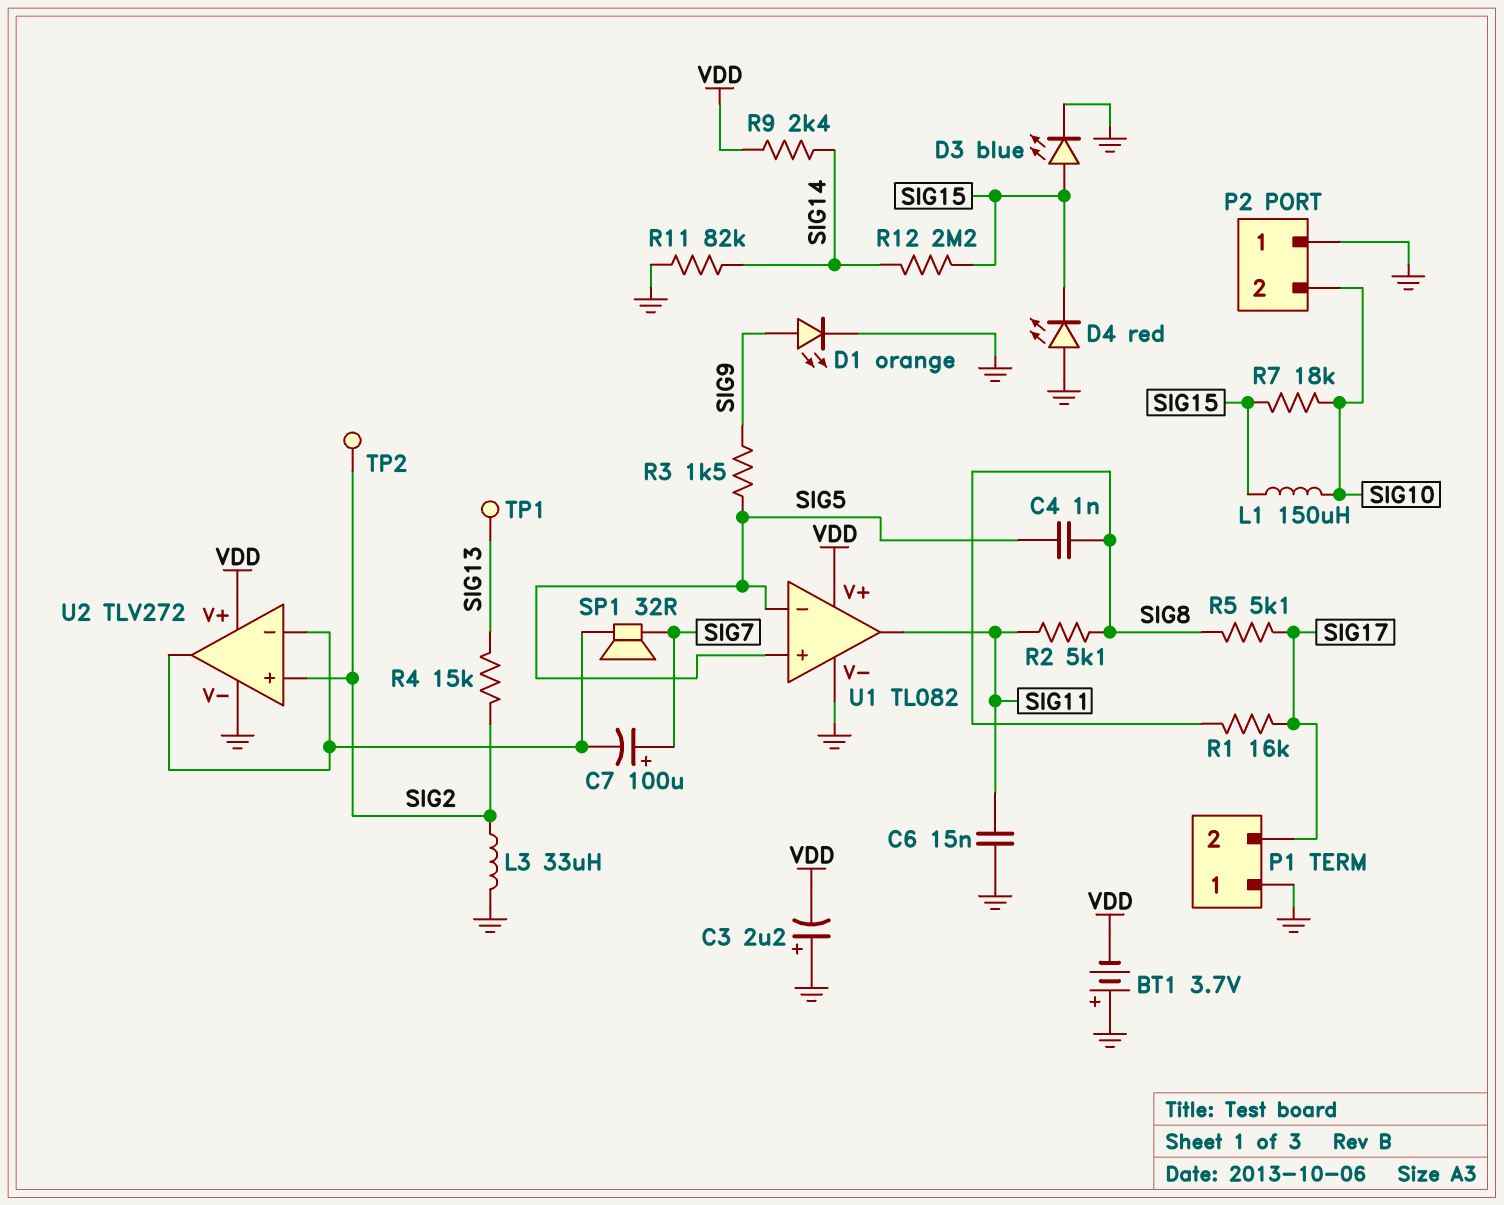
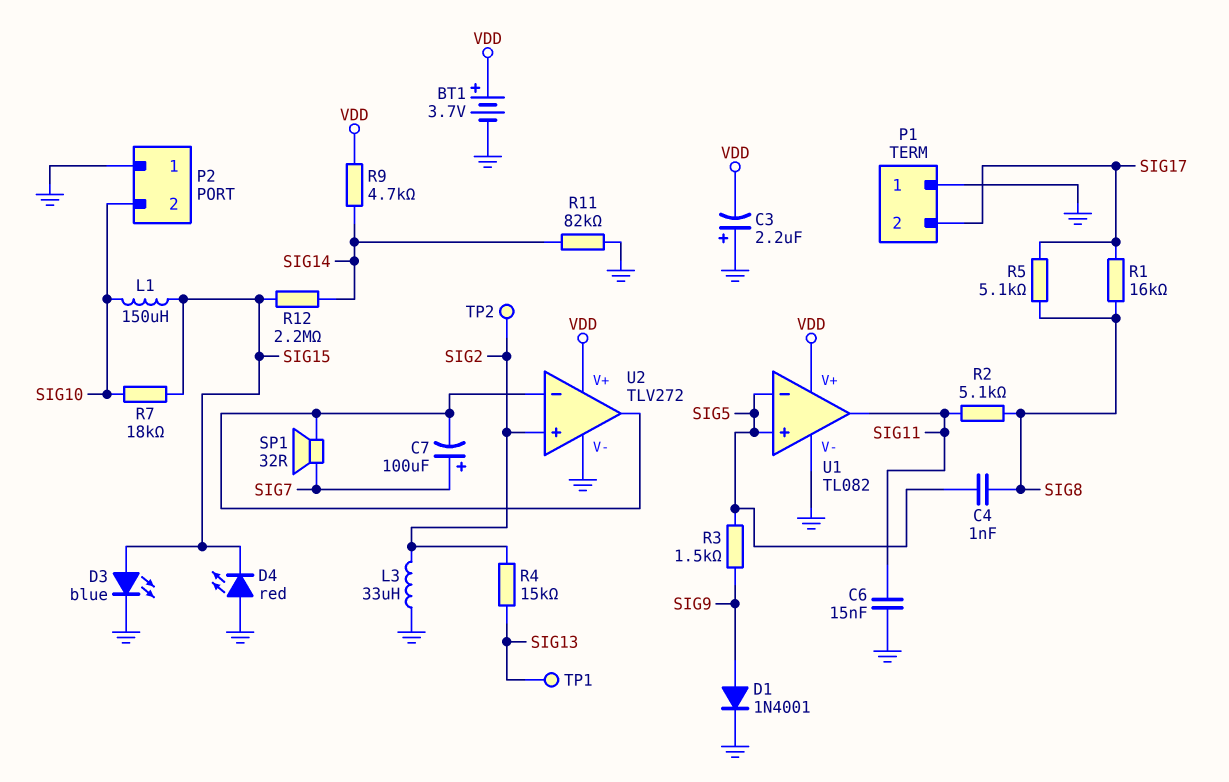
BT1: 3.7V (plus GND, minus VDD) -> 3.7V (plus VDD, minus GND)
D1: LED orange (A SIG9, K GND) -> diode 1N4001 (A SIG9, K GND)
R9: 2.4k (SIG14, VDD) -> 4.7k (SIG14, VDD)

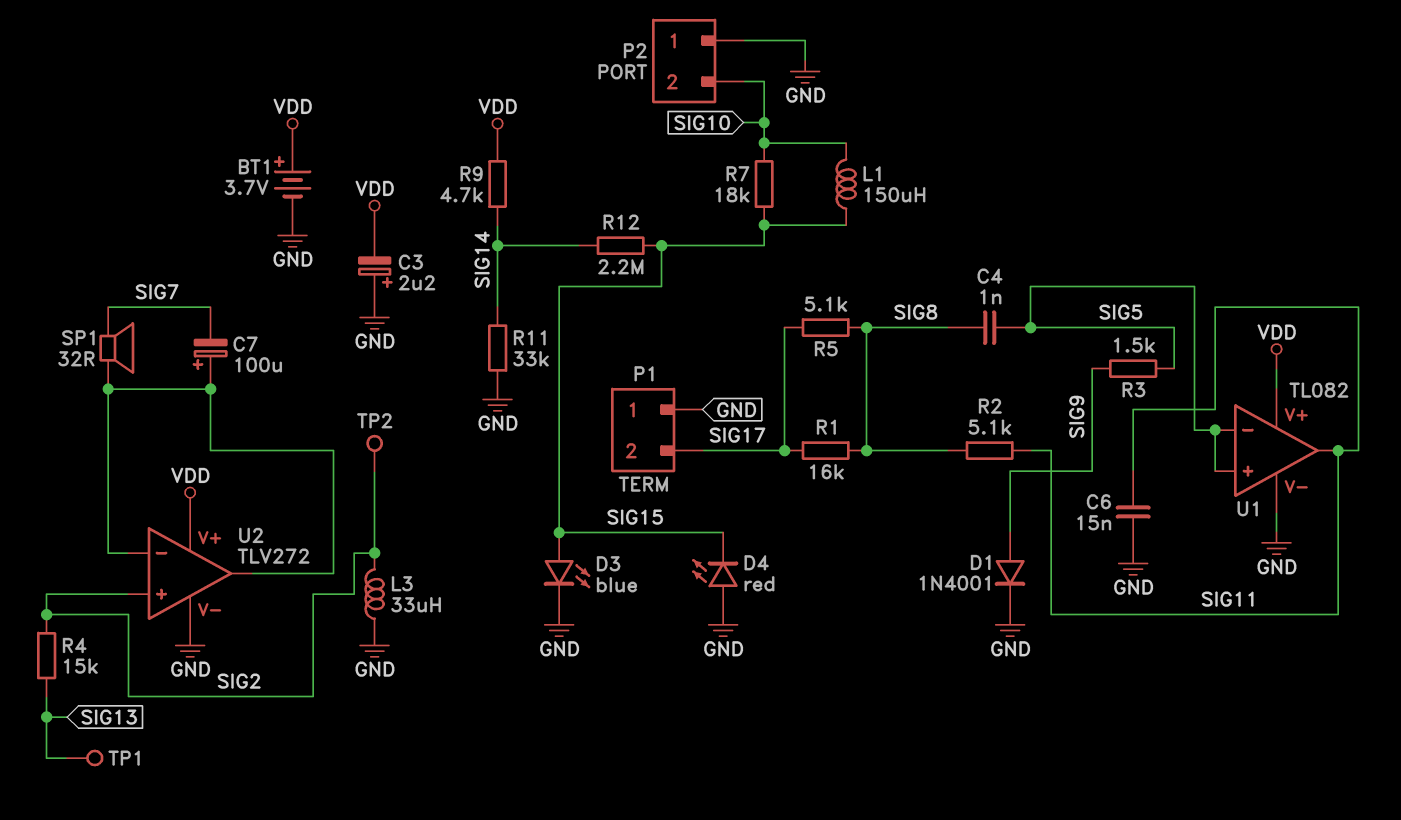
C7: 100uF (plus SIG7, minus U2/in-) -> 100uF (plus U2/in-, minus SIG7)
R11: 82k (GND, SIG14) -> 33k (GND, SIG14)

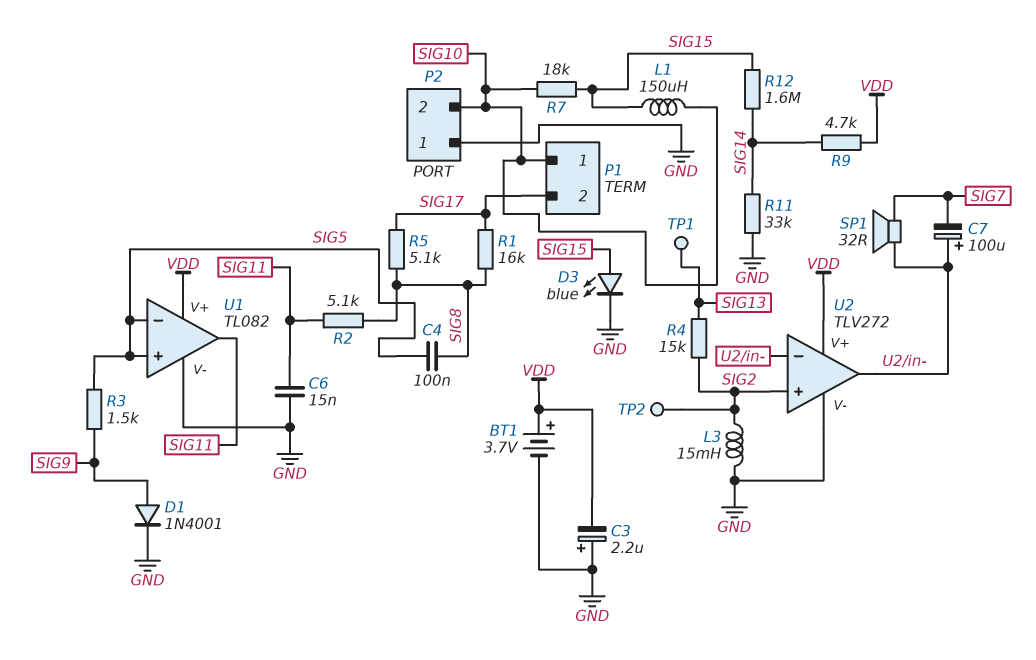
C4: 1nF (SIG5, SIG8) -> 100nF (SIG5, SIG8)
D4: LED red (A GND, K SIG15) -> none
L3: 33uH (GND, SIG2) -> 15mH (GND, SIG2)
P1 pin 1: GND -> SIG10
R12: 2.2M (SIG14, SIG15) -> 1.6M (SIG14, SIG15)

